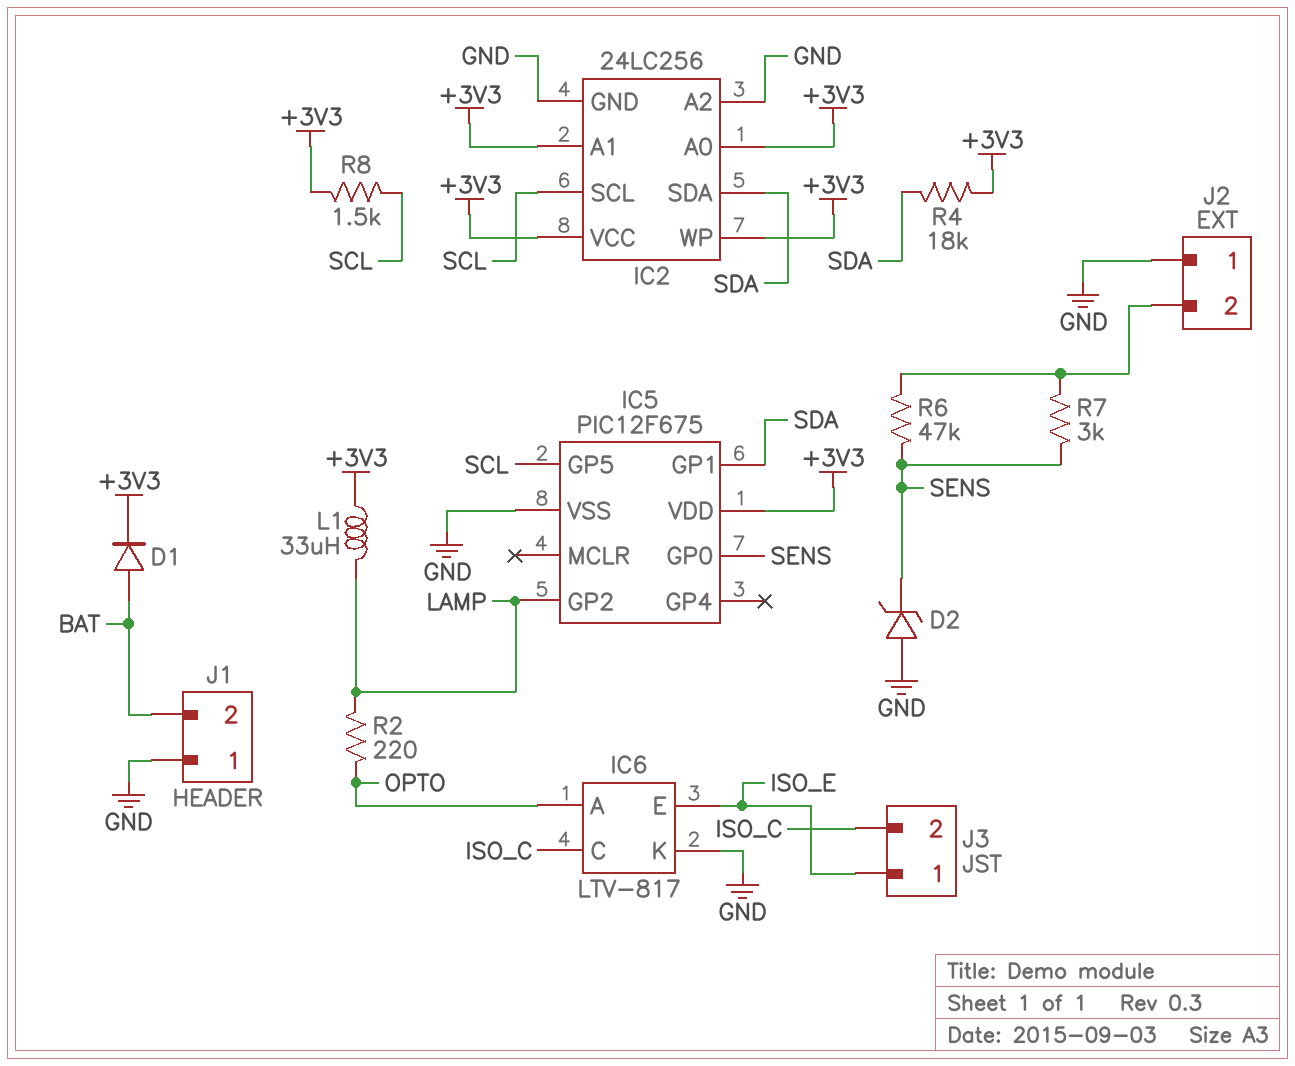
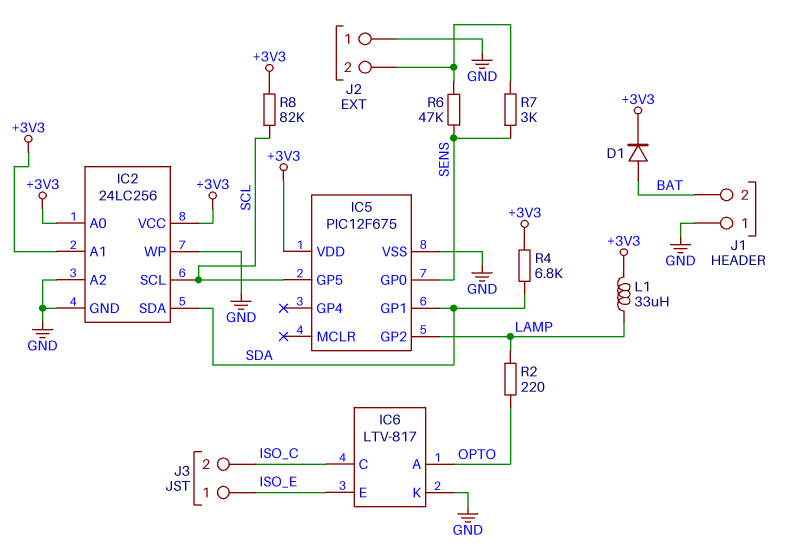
D2: zener (A GND, K SENS) -> none
IC2 pin WP: +3V3 -> GND
R4: 18k (+3V3, SDA) -> 6.8k (+3V3, SDA)
R8: 1.5k (+3V3, SCL) -> 82k (+3V3, SCL)

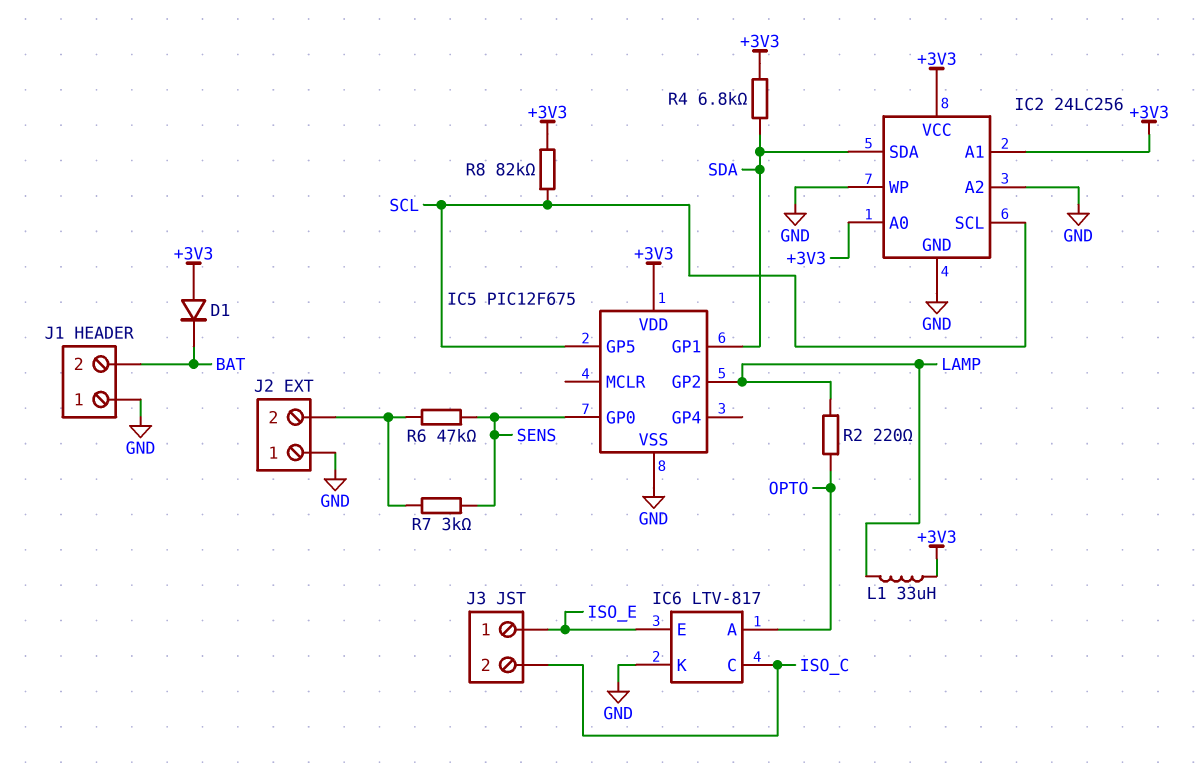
D1: diode (A BAT, K +3V3) -> diode (A +3V3, K BAT)

